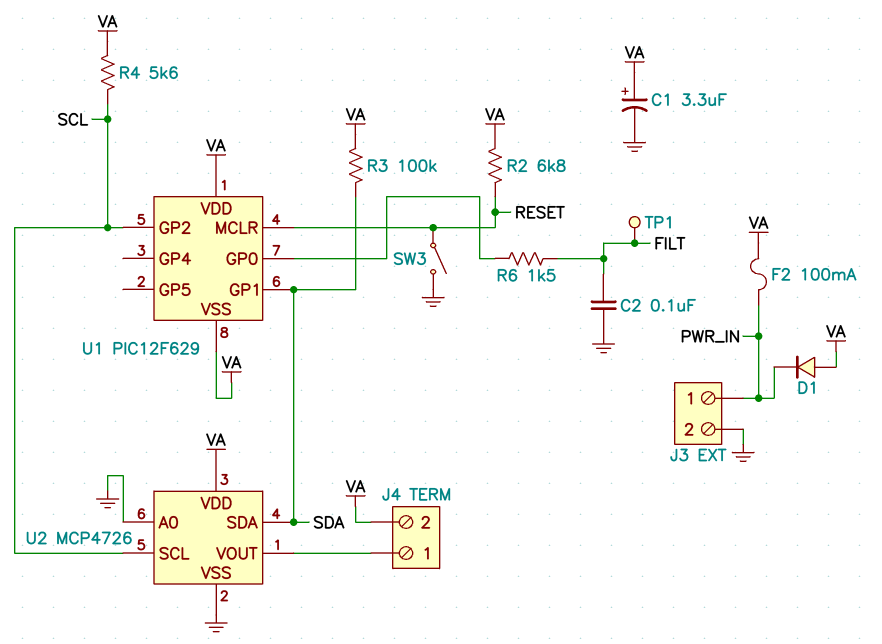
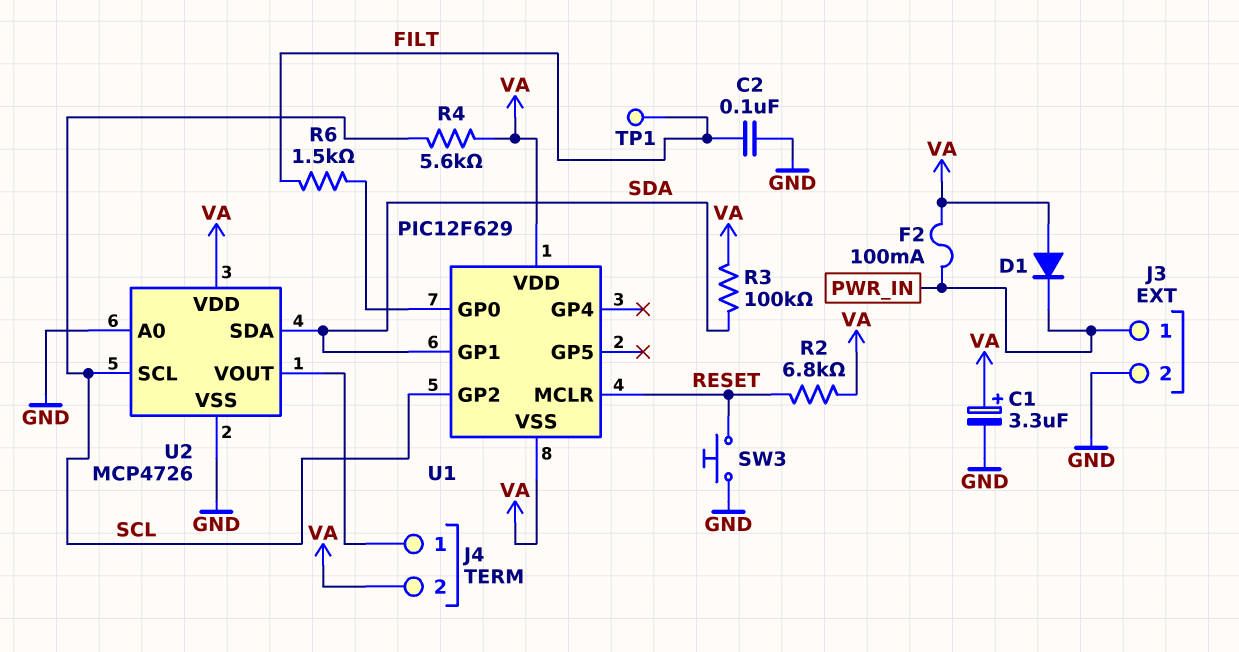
SW3: switch (GND, RESET) -> button (GND, RESET)

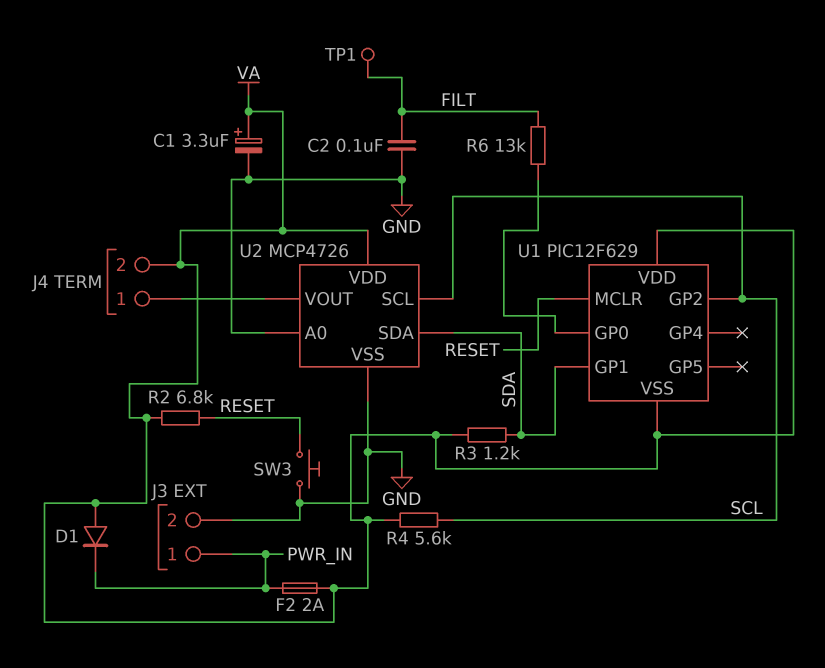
F2: 100mA (PWR_IN, VA) -> 2A (PWR_IN, VA)
R3: 100k (SDA, VA) -> 1.2k (SDA, VA)
R6: 1.5k (FILT, U1/GP0) -> 13k (FILT, U1/GP0)

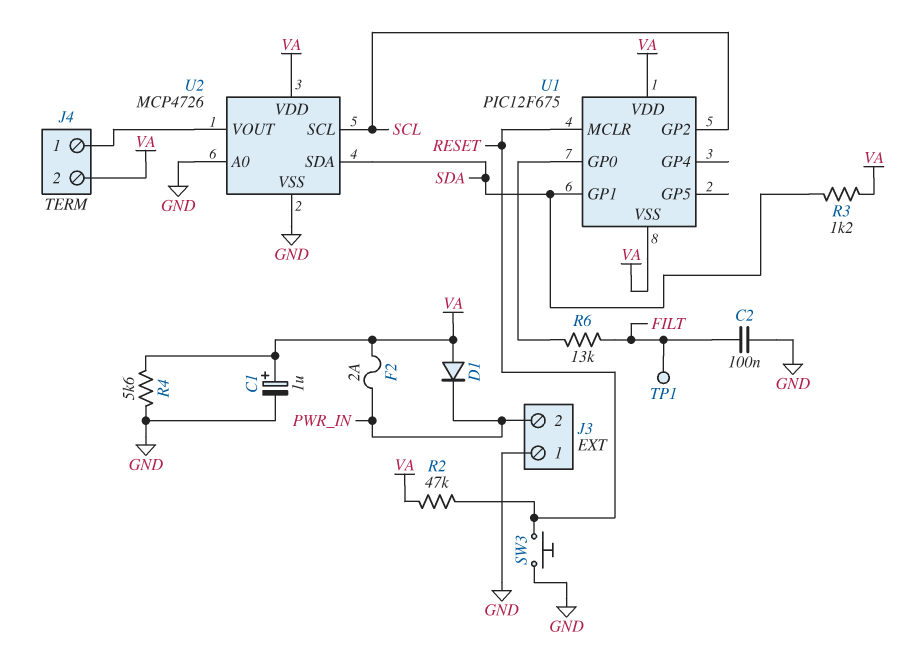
C1: 3.3uF (plus VA, minus GND) -> 1uF (plus VA, minus GND)
J3 pin 1: PWR_IN -> GND
J3 pin 2: GND -> PWR_IN
R2: 6.8k (RESET, VA) -> 47k (RESET, VA)
R4: 5.6k (SCL, VA) -> 5.6k (GND, VA)
U1: PIC12F629 -> PIC12F675

